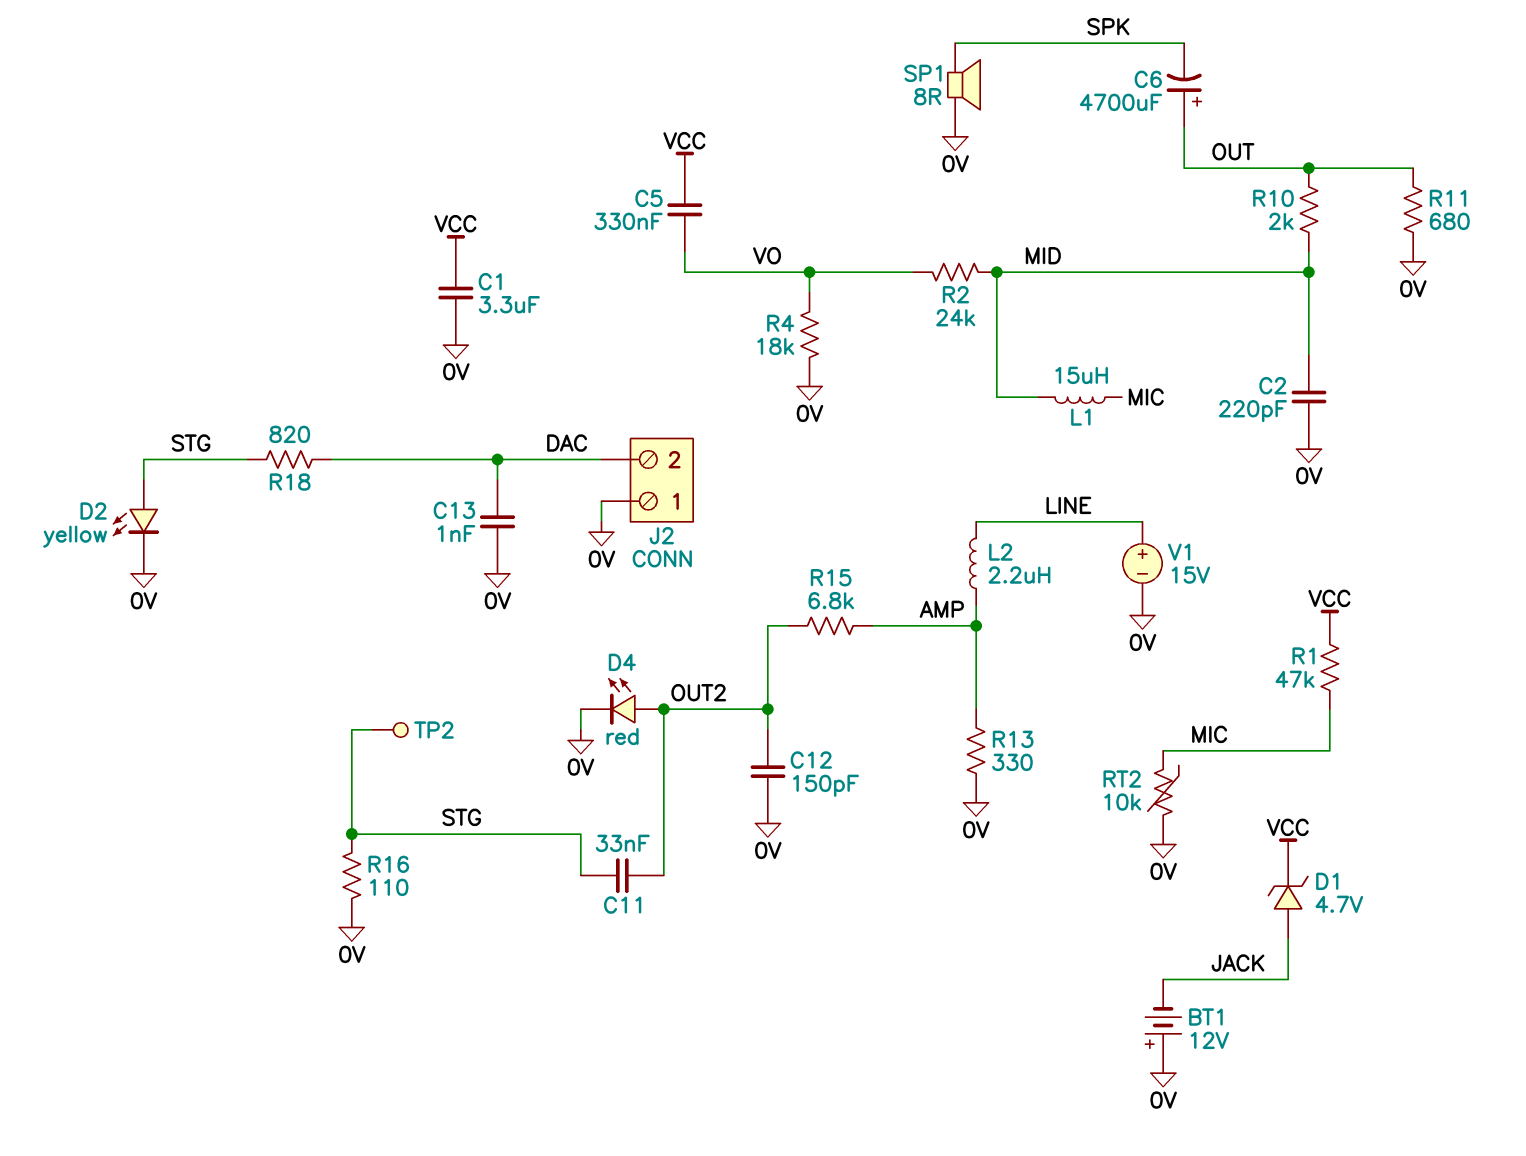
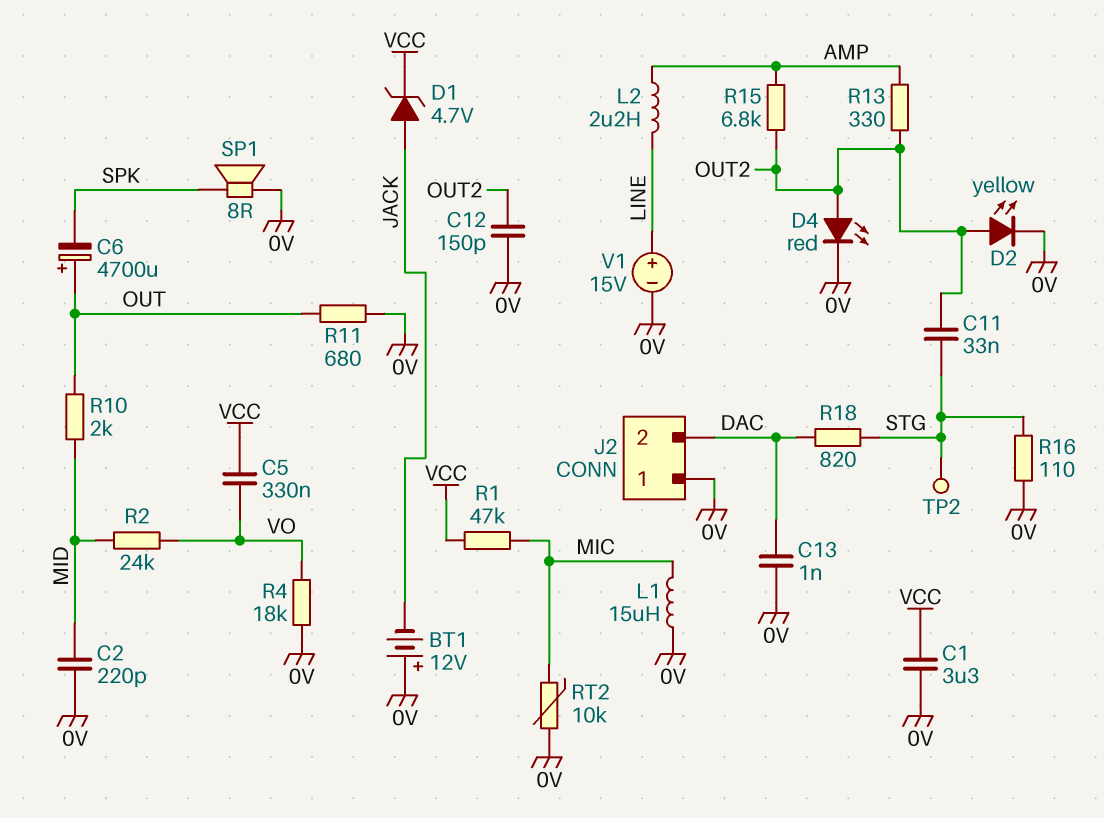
D2: LED yellow (A STG, K 0V) -> LED yellow (A OUT2, K 0V)
L1: 15uH (MIC, MID) -> 15uH (0V, MIC)
R13: 330 (0V, AMP) -> 330 (AMP, OUT2)

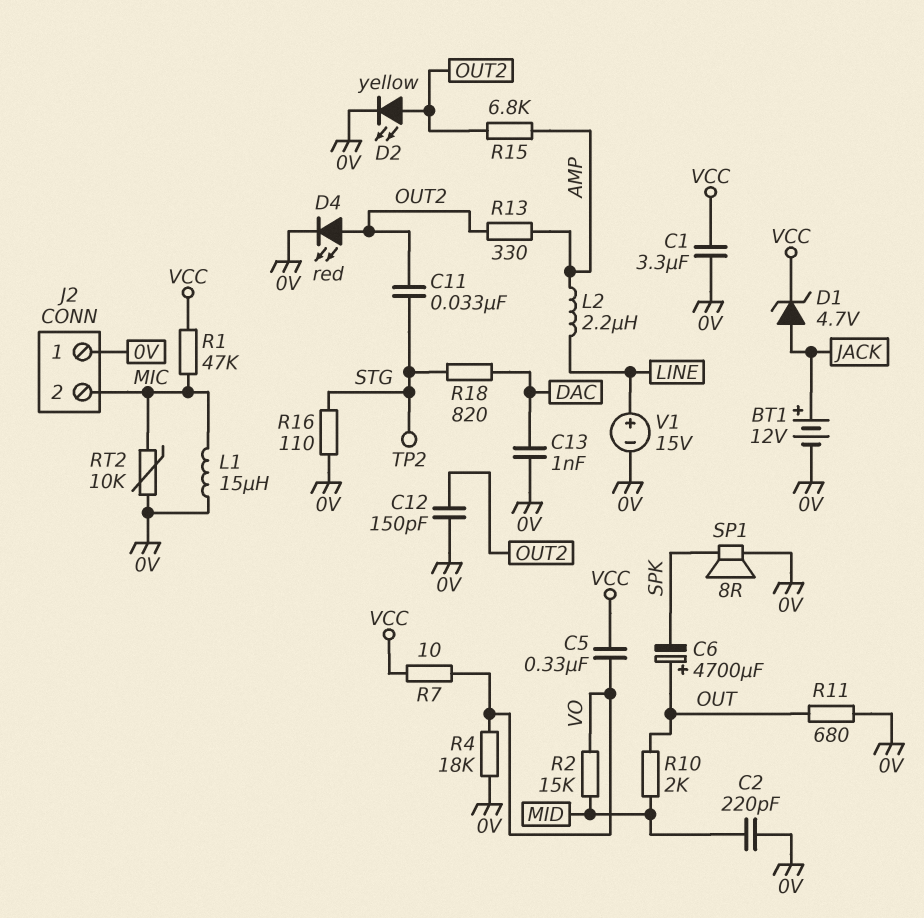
BT1: 12V (plus 0V, minus JACK) -> 12V (plus JACK, minus 0V)
J2 pin 2: DAC -> MIC
R2: 24k (MID, VO) -> 15k (MID, VO)
R7: none -> 10 (VCC, VO)

